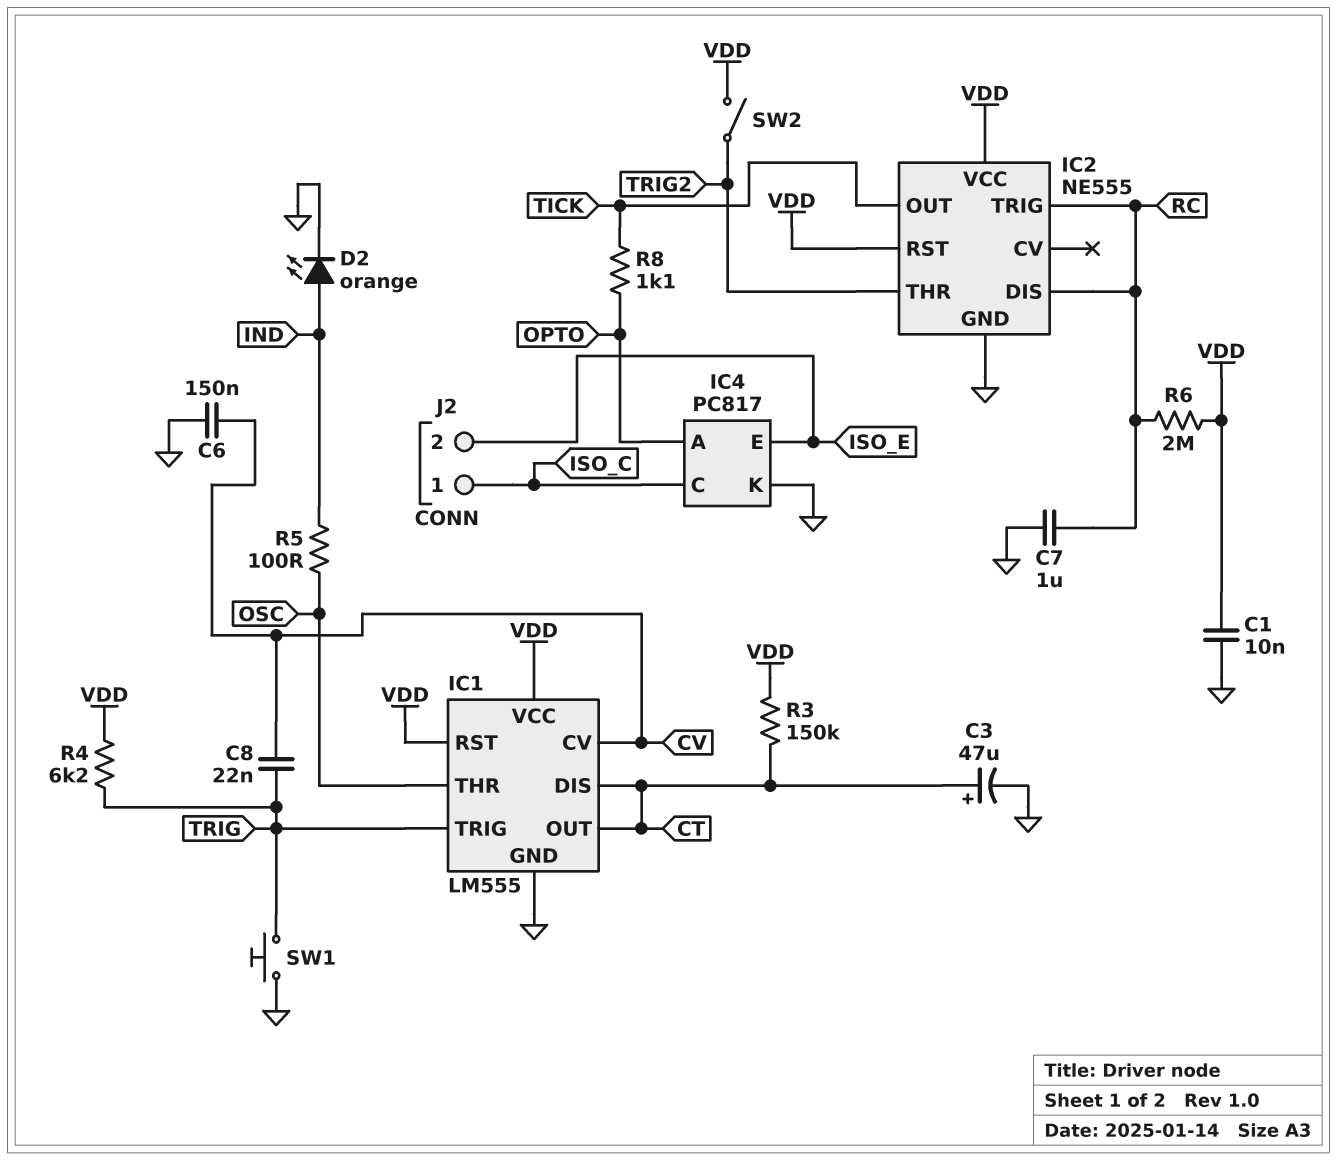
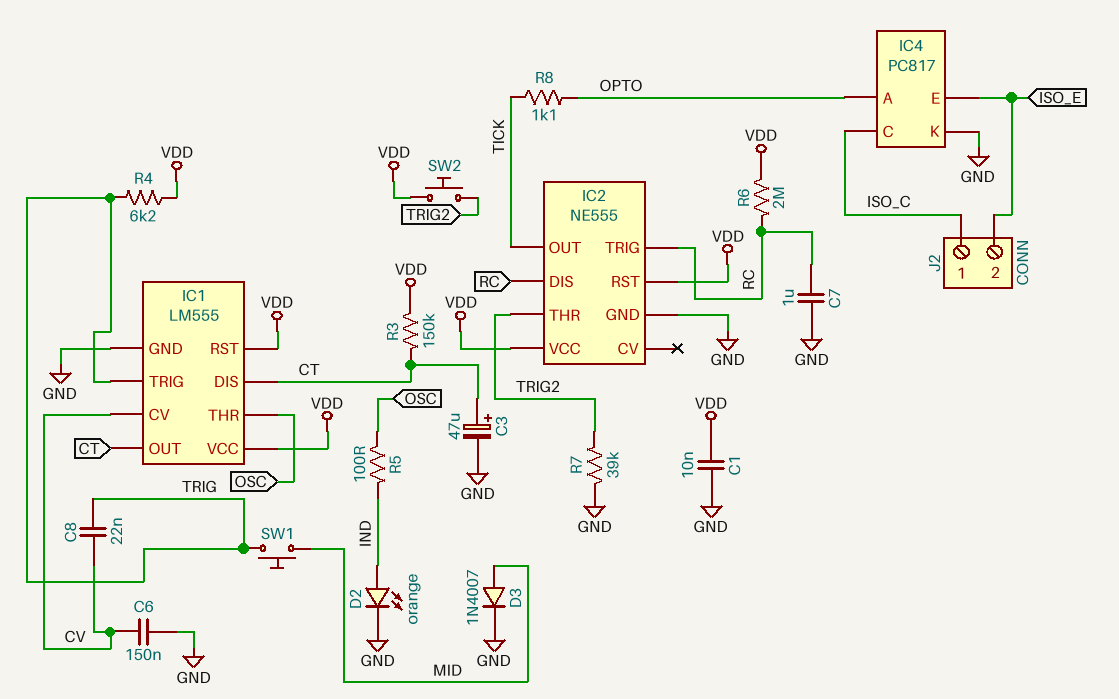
D3: none -> diode 1N4007 (A MID, K GND)
R7: none -> 39k (GND, TRIG2)
SW1: button (GND, TRIG) -> button (MID, TRIG)
SW2: switch (TRIG2, VDD) -> button (TRIG2, VDD)

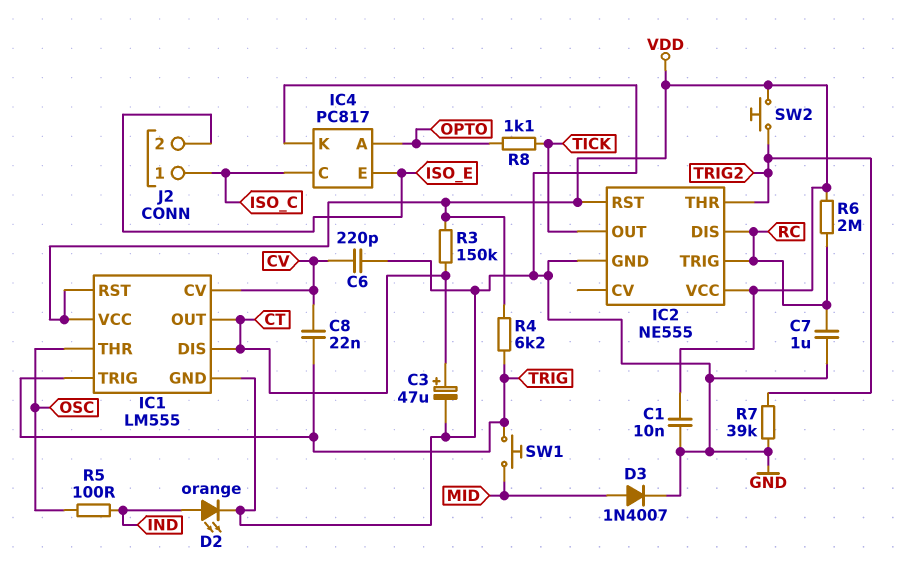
C6: 150nF (CV, GND) -> 220pF (CV, GND)

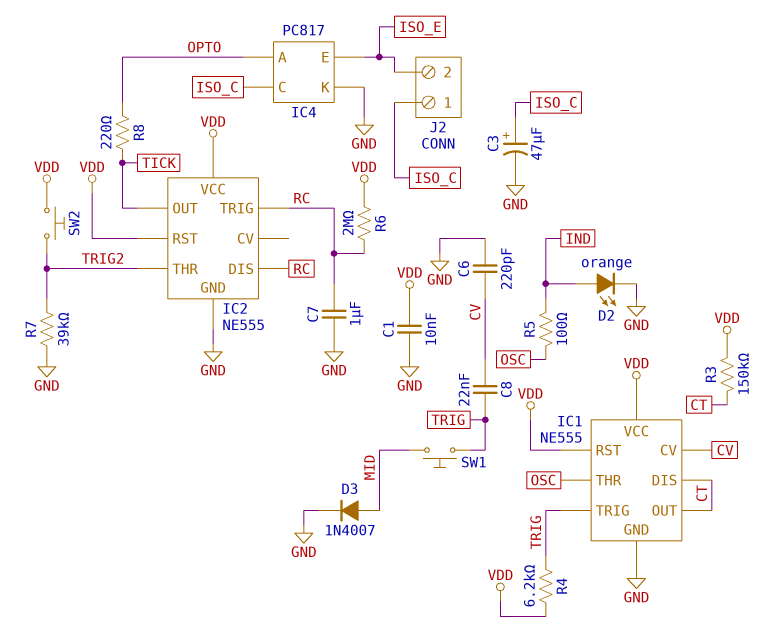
C3: 47uF (plus CT, minus GND) -> 47uF (plus ISO_C, minus GND)
IC1: LM555 -> NE555
R8: 1.1k (OPTO, TICK) -> 220 (OPTO, TICK)

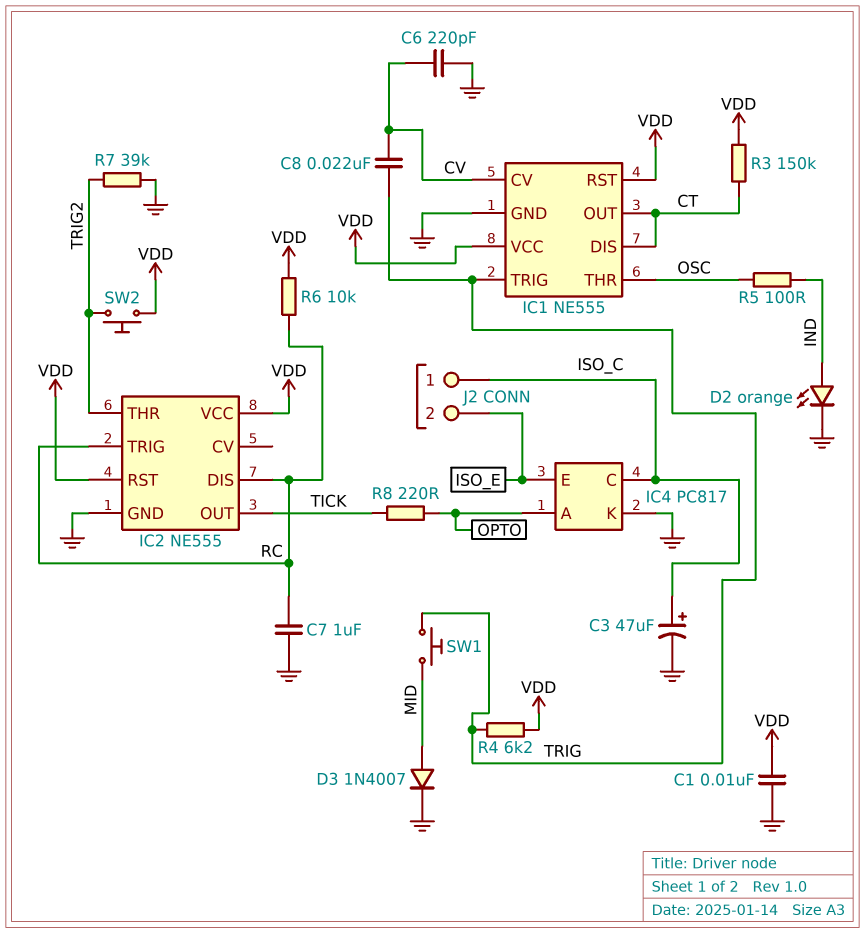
R6: 2M (RC, VDD) -> 10k (RC, VDD)

